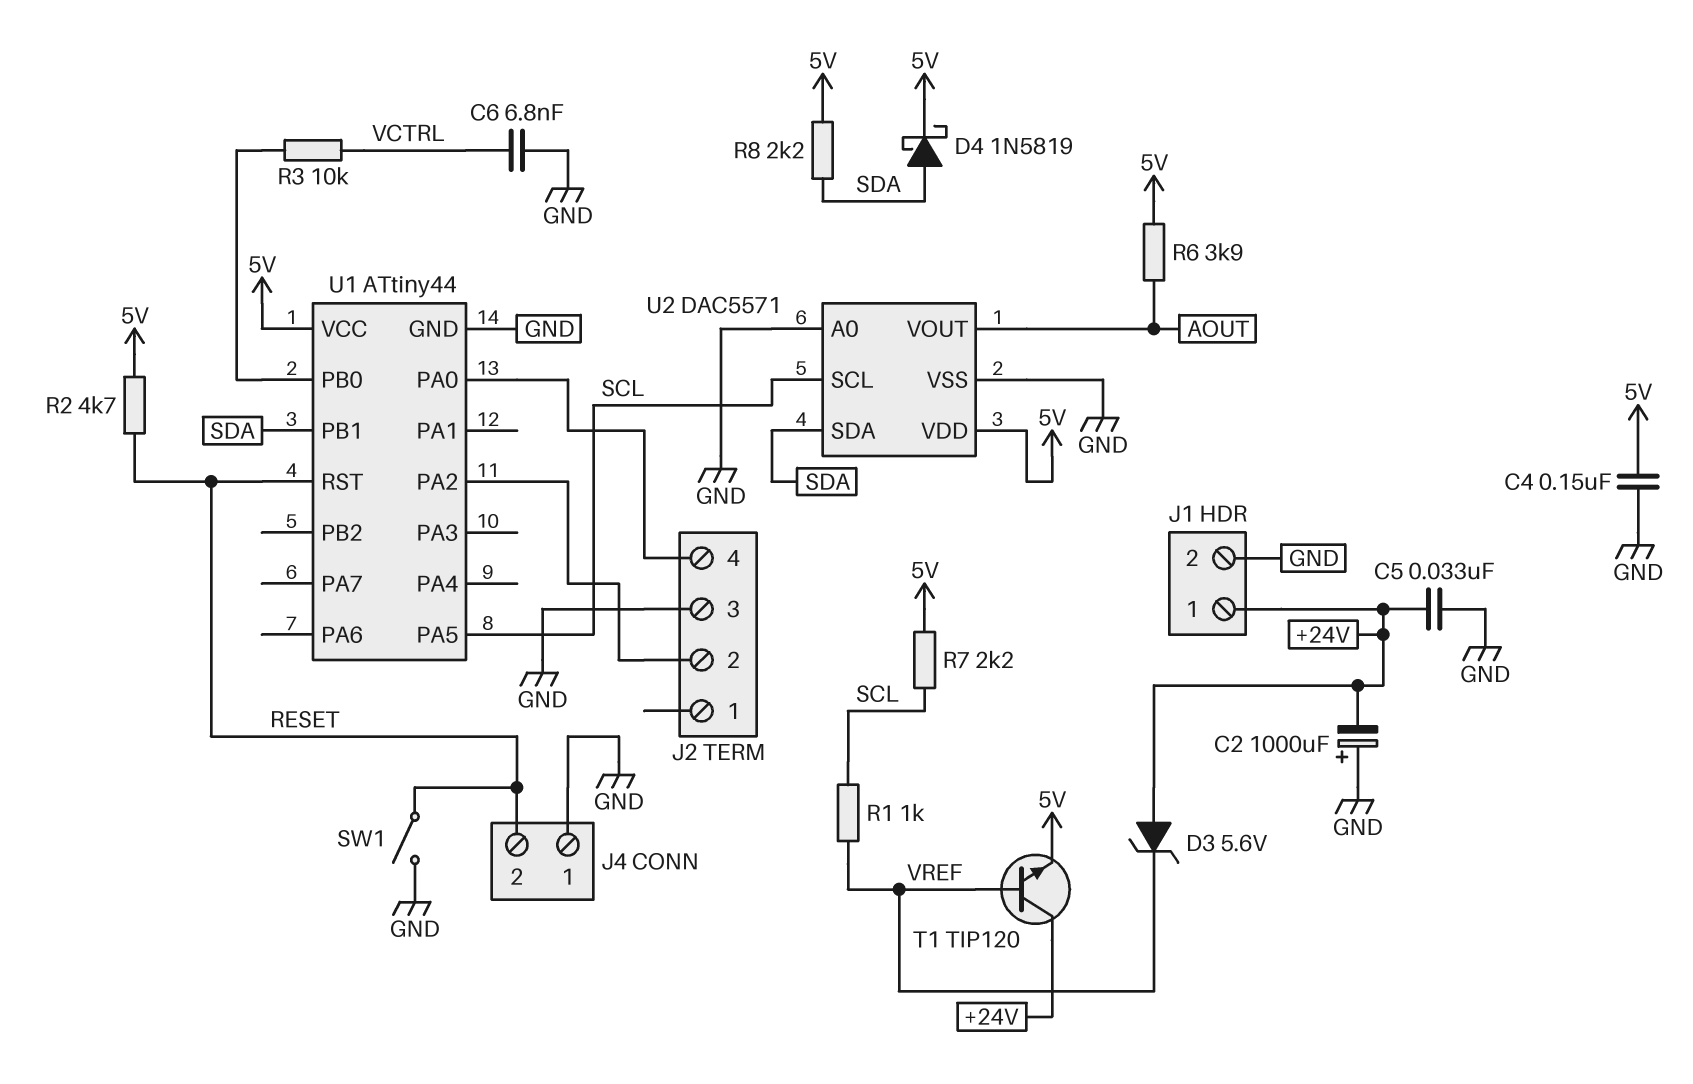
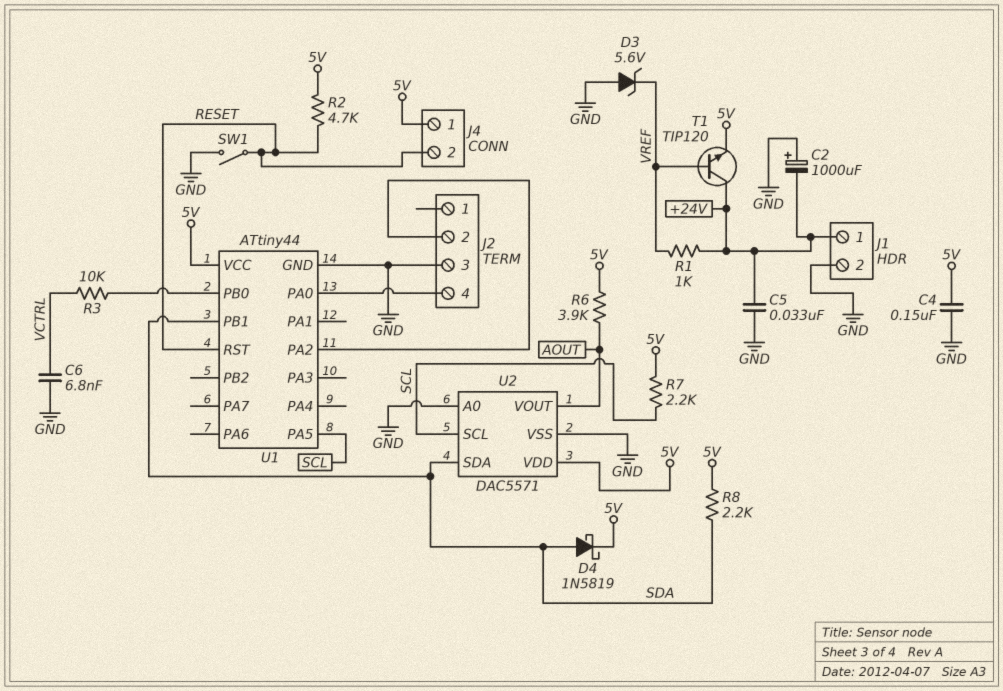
D3: zener 5.6V (A +24V, K VREF) -> zener 5.6V (A GND, K VREF)
J4 pin 1: GND -> 5V
R1: 1k (SCL, VREF) -> 1k (+24V, VREF)

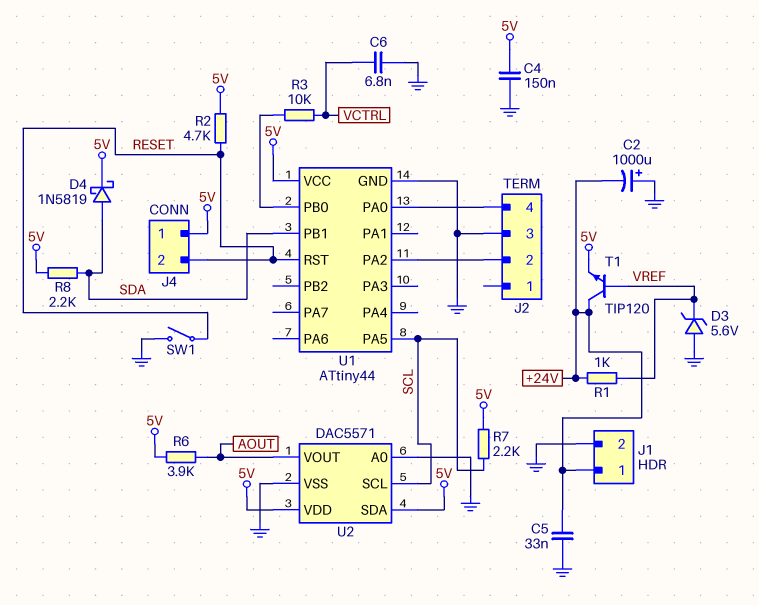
U2 pin SDA: SDA -> 5V

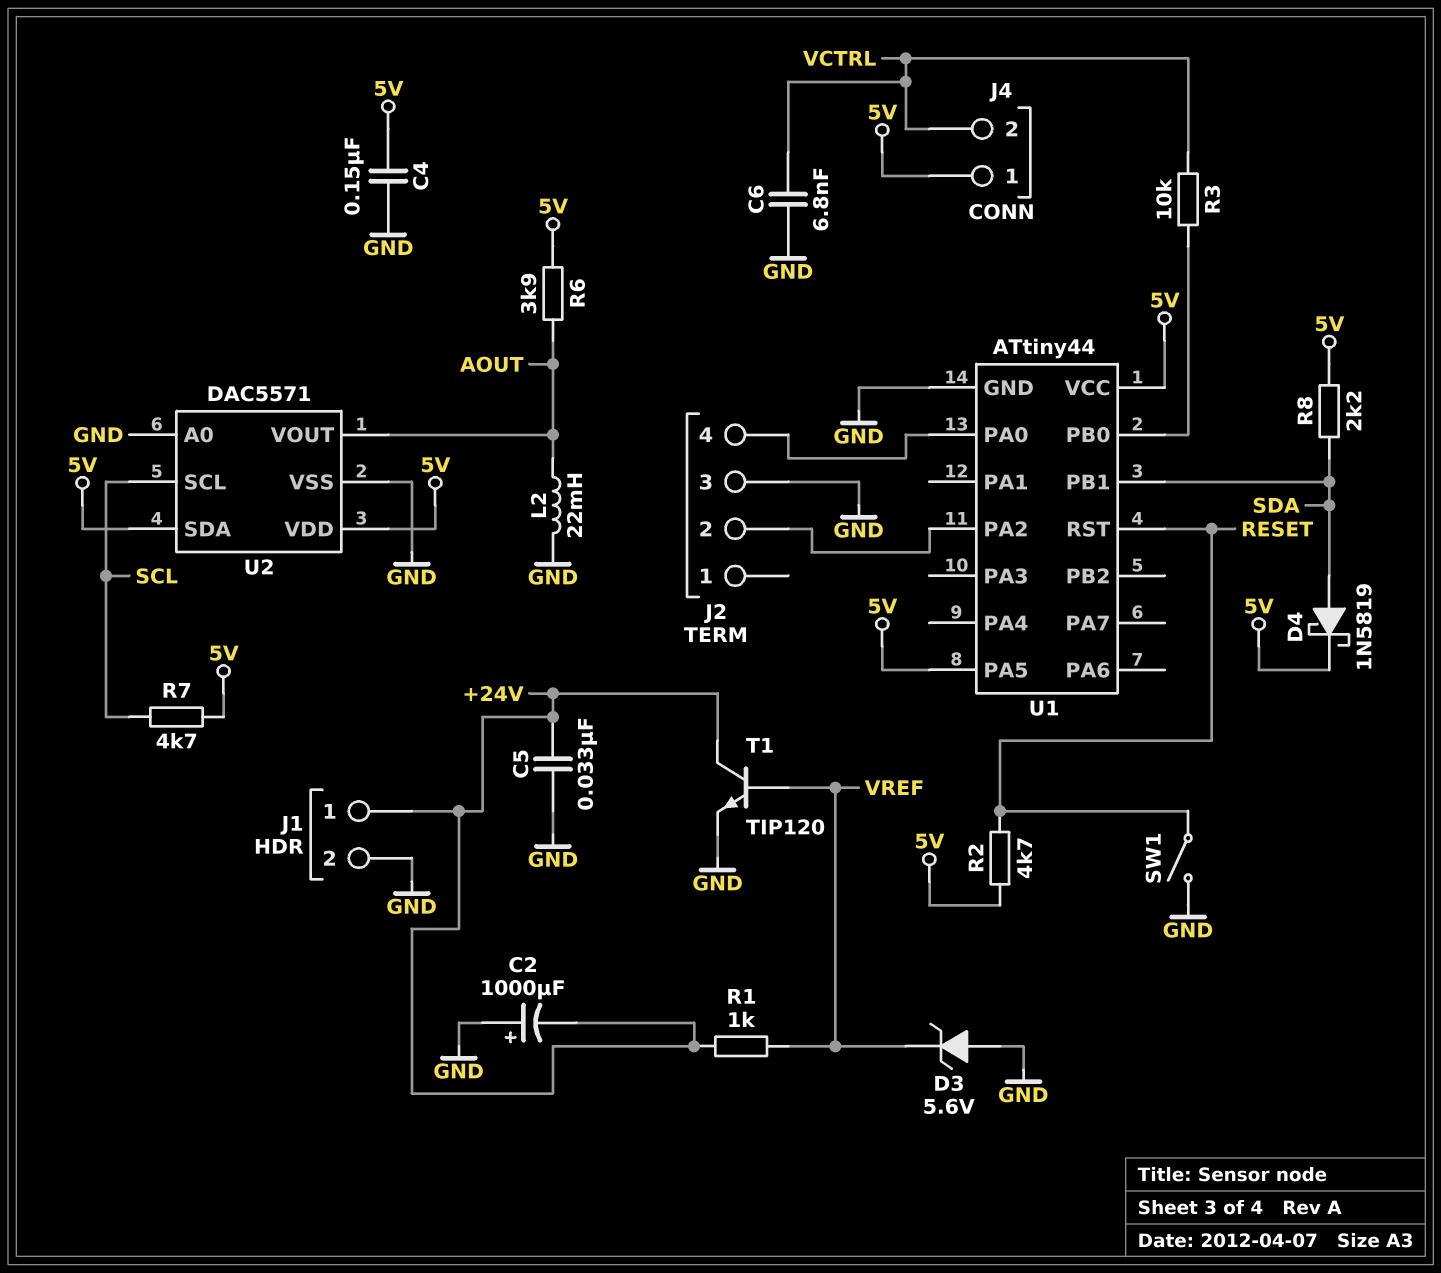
J4 pin 2: RESET -> VCTRL
L2: none -> 22mH (AOUT, GND)
R7: 2.2k (5V, SCL) -> 4.7k (5V, SCL)
T1: NPN TIP120 (B VREF, C +24V, E 5V) -> NPN TIP120 (B VREF, C +24V, E GND)
U1 pin PA5: SCL -> 5V

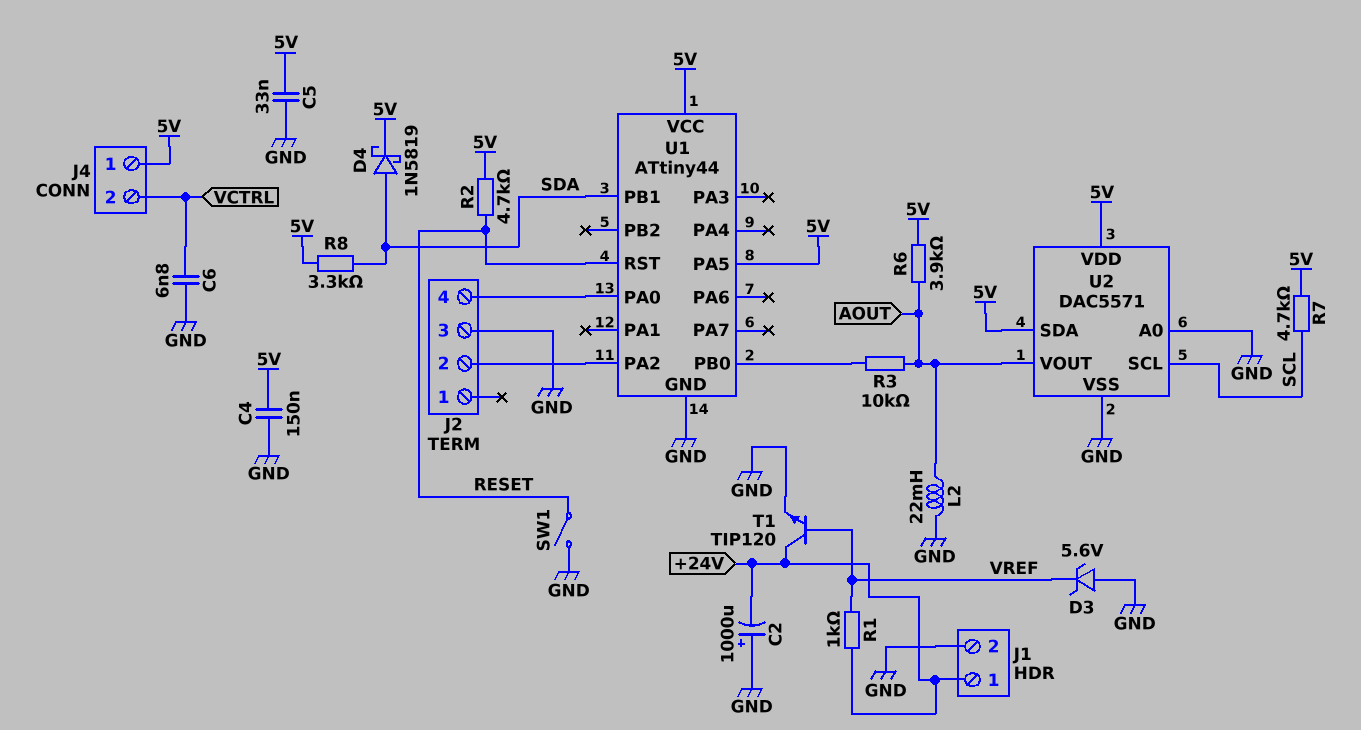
C5: 33nF (+24V, GND) -> 33nF (5V, GND)
R3: 10k (U1/PB0, VCTRL) -> 10k (AOUT, U1/PB0)
R8: 2.2k (5V, SDA) -> 3.3k (5V, SDA)

